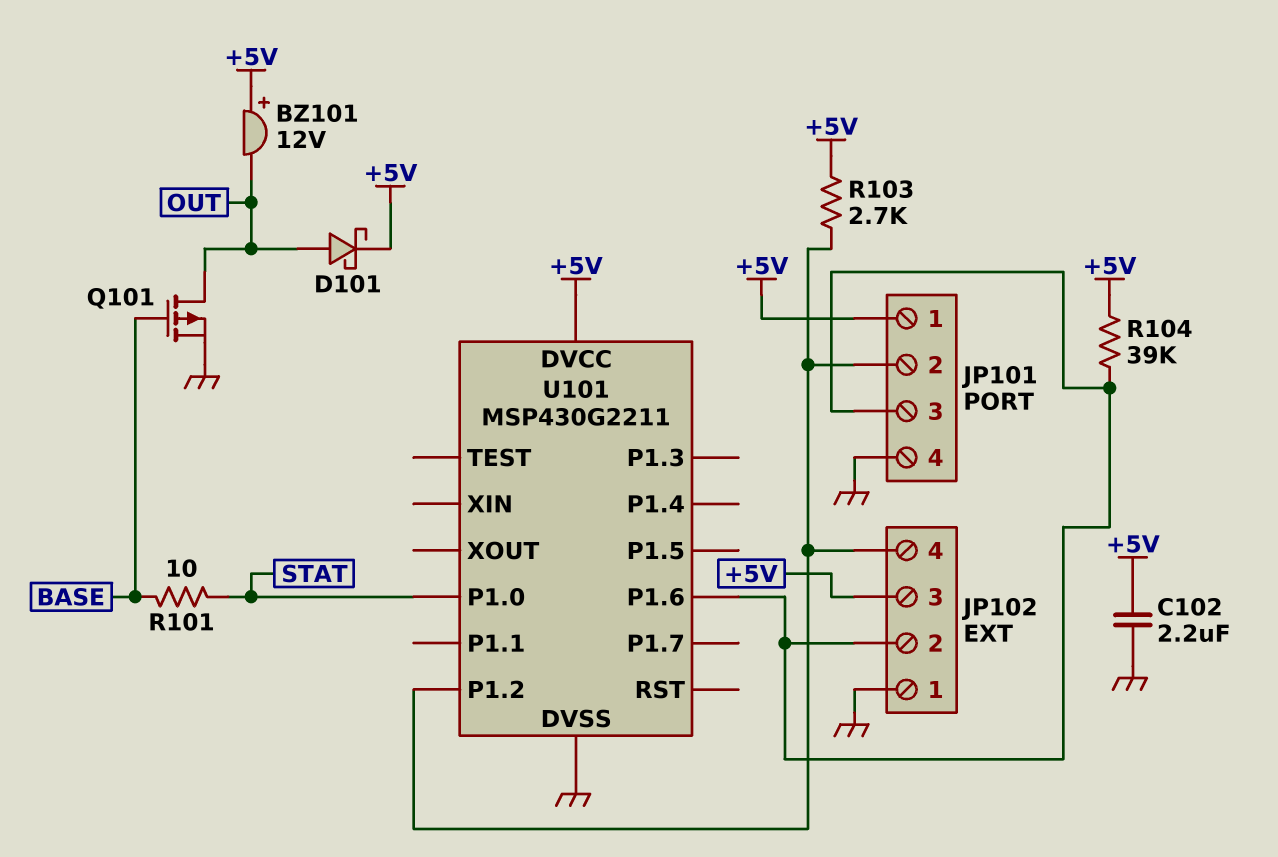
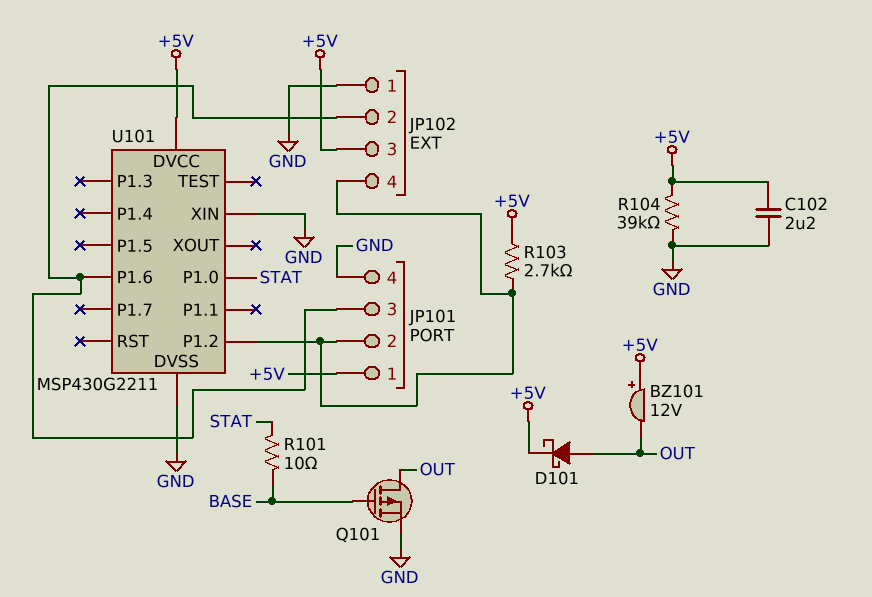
R104: 39k (+5V, JP101/3) -> 39k (+5V, GND)
U101 pin XIN: none -> GND

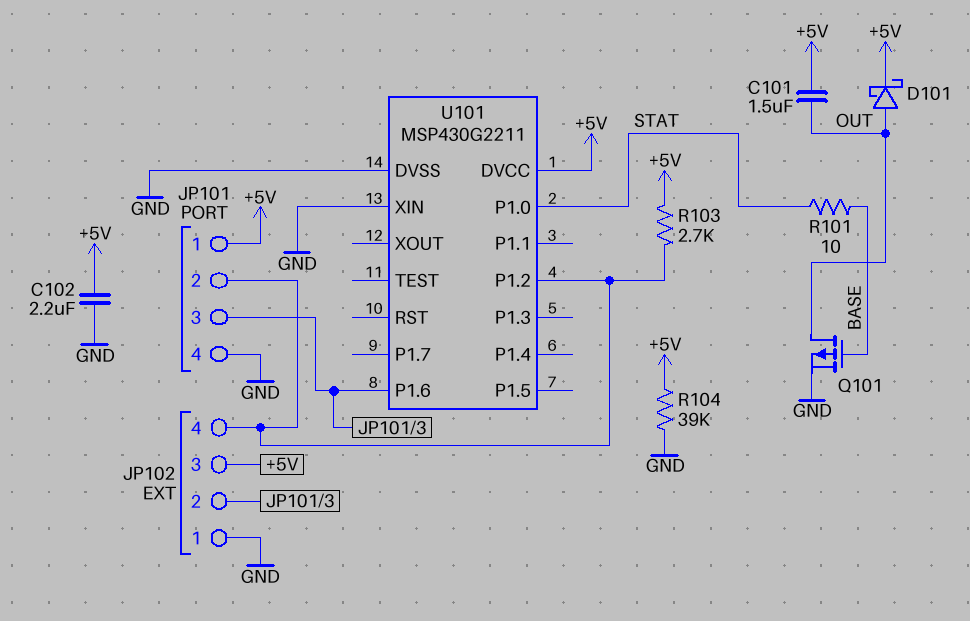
BZ101: buzzer 12V (plus +5V, minus OUT) -> none
C101: none -> 1.5uF (+5V, OUT)

